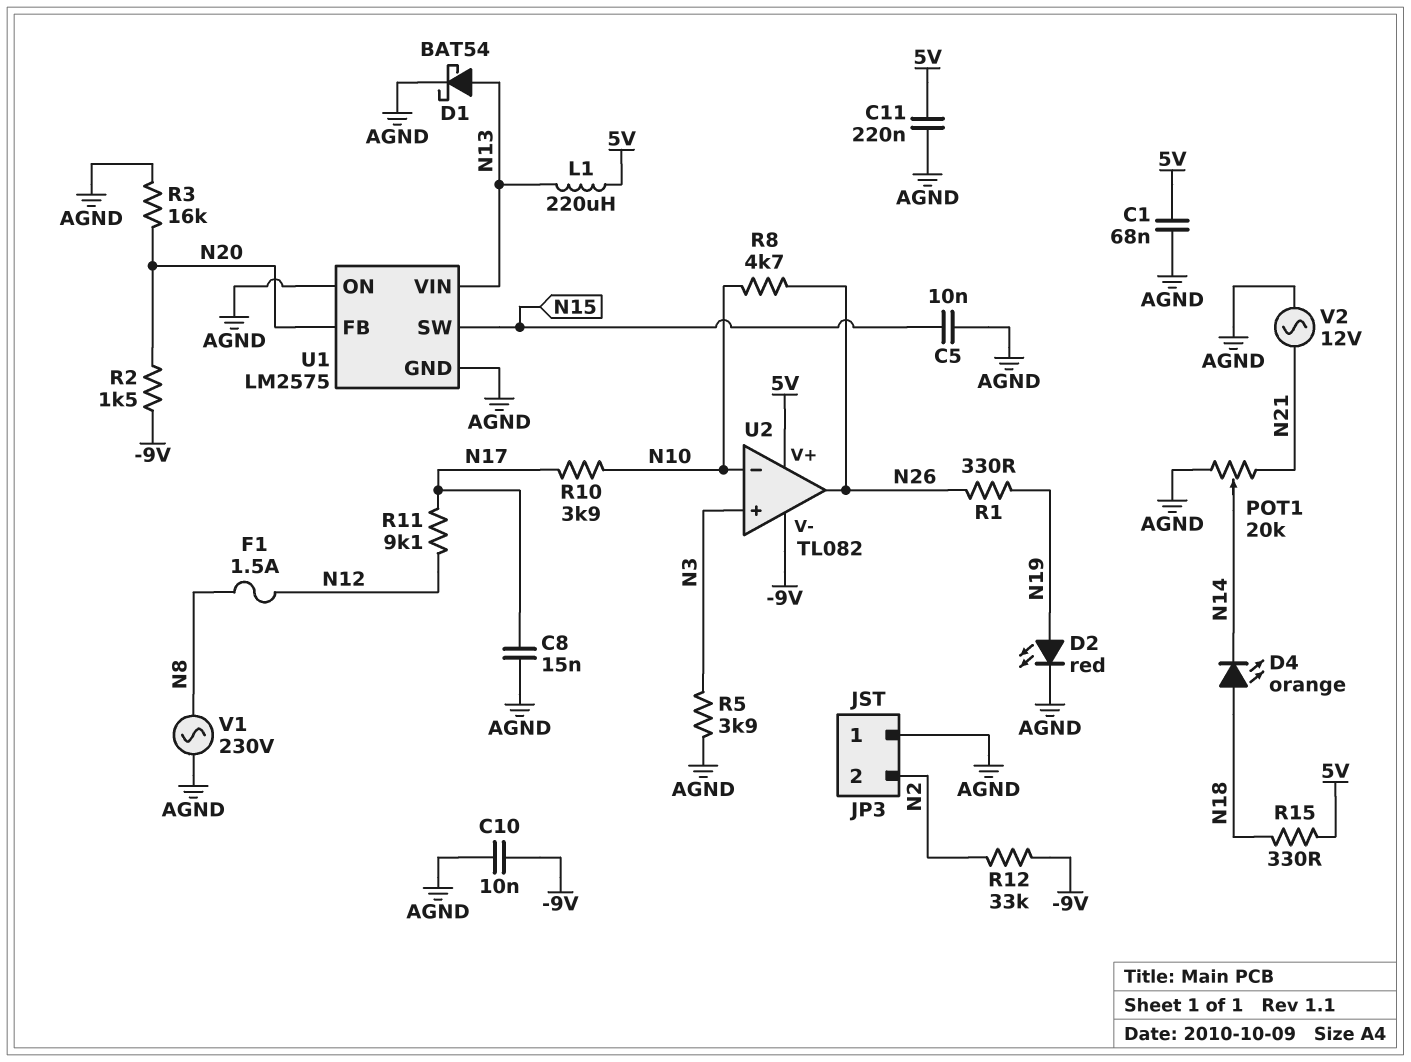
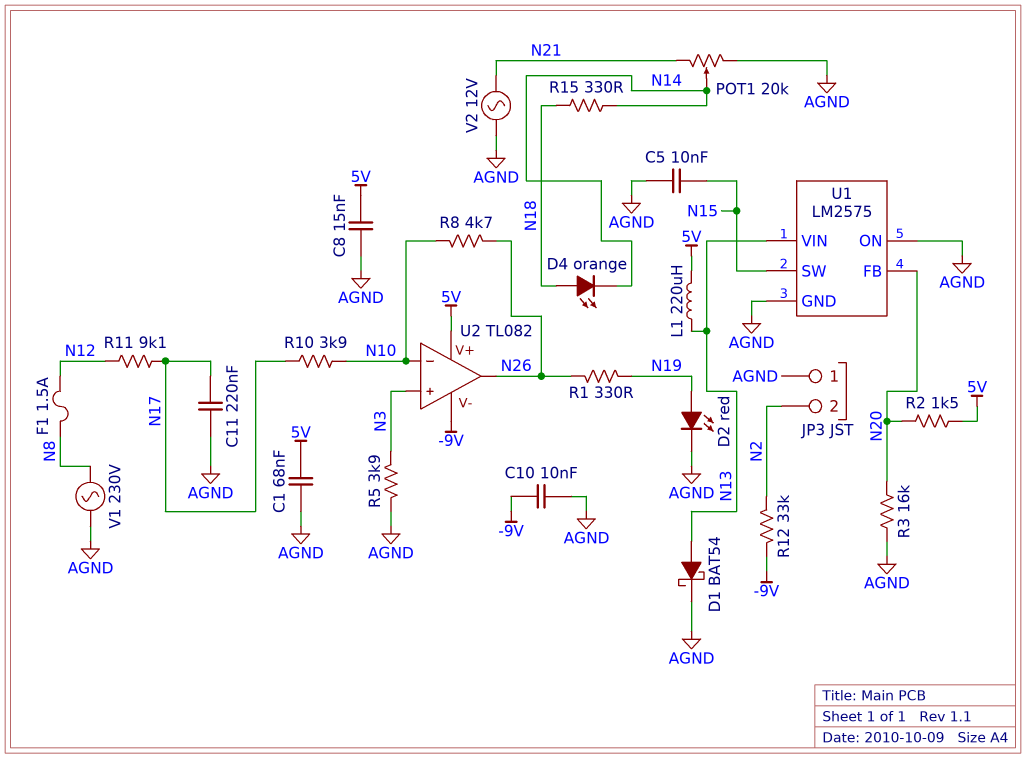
C8: 15nF (AGND, N17) -> 15nF (5V, AGND)
C11: 220nF (5V, AGND) -> 220nF (AGND, N17)
R2: 1.5k (-9V, N20) -> 1.5k (5V, N20)
R15: 330 (5V, N18) -> 330 (N14, N18)

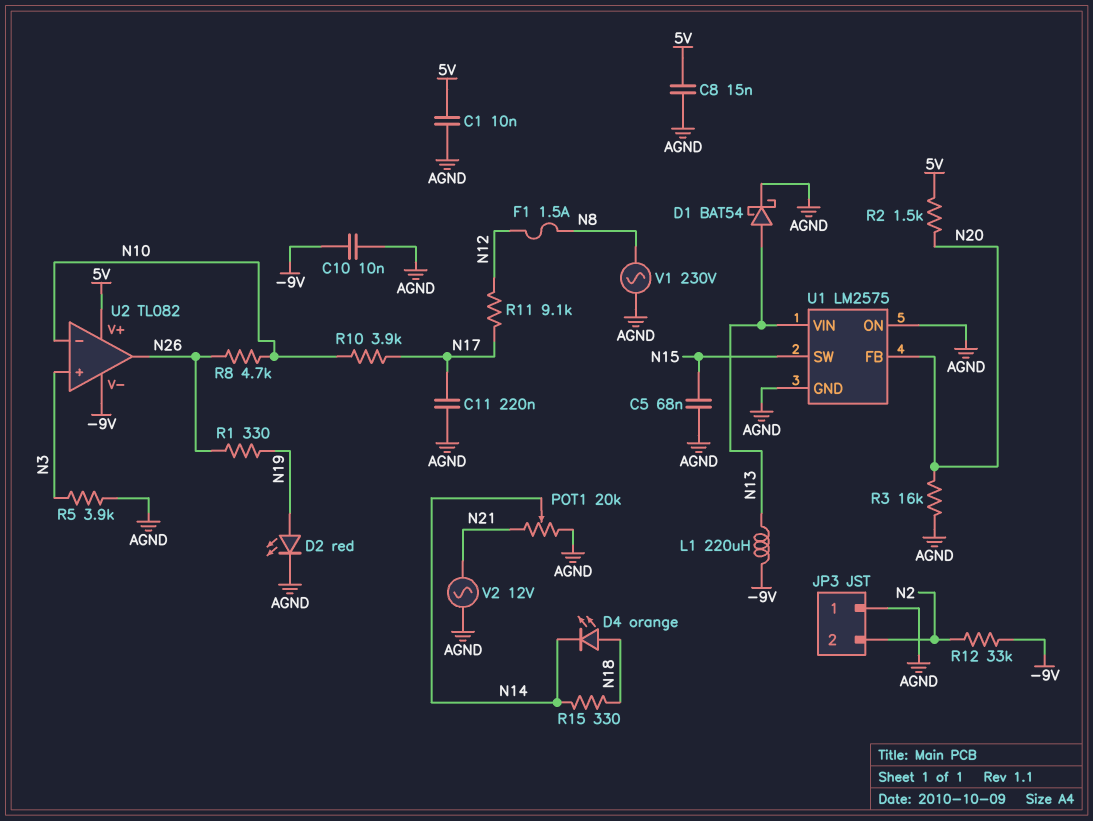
C1: 68nF (5V, AGND) -> 10nF (5V, AGND)
C5: 10nF (AGND, N15) -> 68nF (AGND, N15)
L1: 220uH (5V, N13) -> 220uH (-9V, N13)

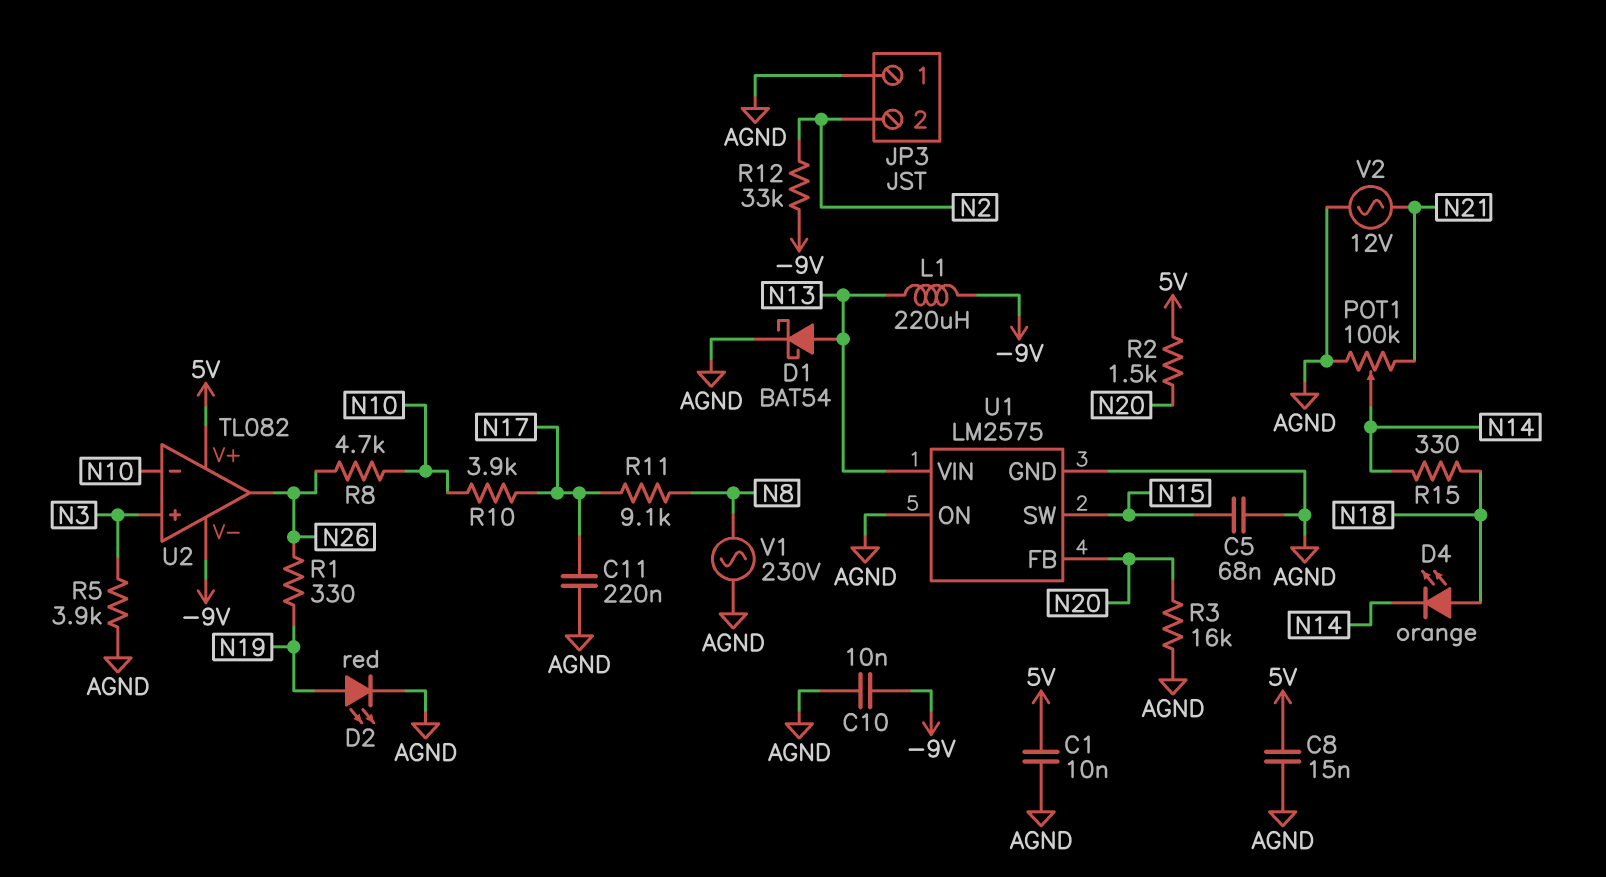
F1: 1.5A (N8, N12) -> none
POT1: 20k (AGND, N21, wiper N14) -> 100k (AGND, N21, wiper N14)
R11: 9.1k (N12, N17) -> 9.1k (N8, N17)

